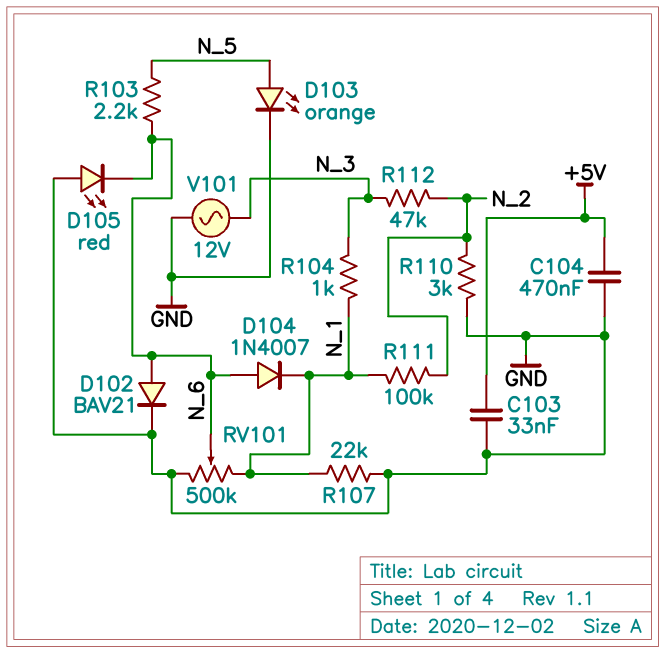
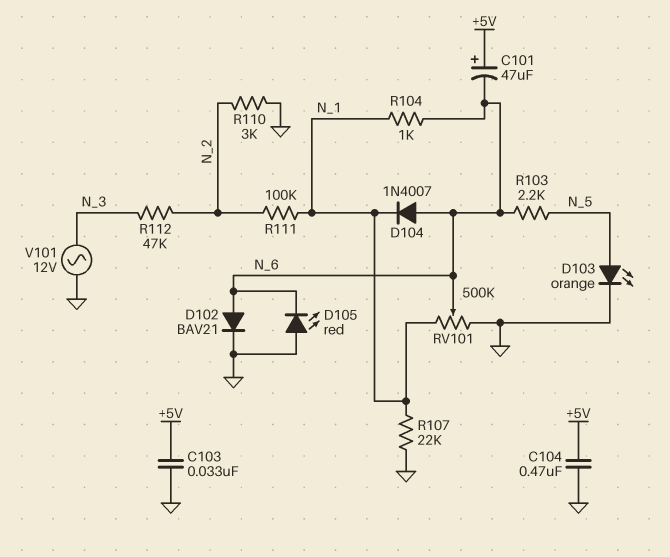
C101: none -> 47uF (plus +5V, minus N_6)
R104: 1k (N_1, N_3) -> 1k (N_1, N_6)

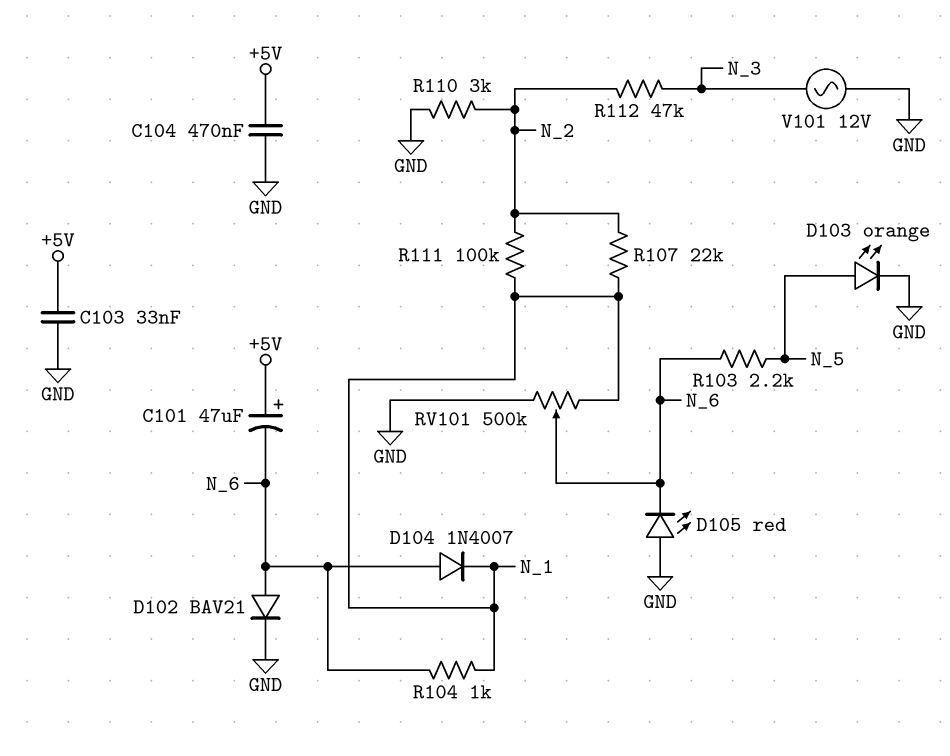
R107: 22k (GND, N_1) -> 22k (N_1, N_2)

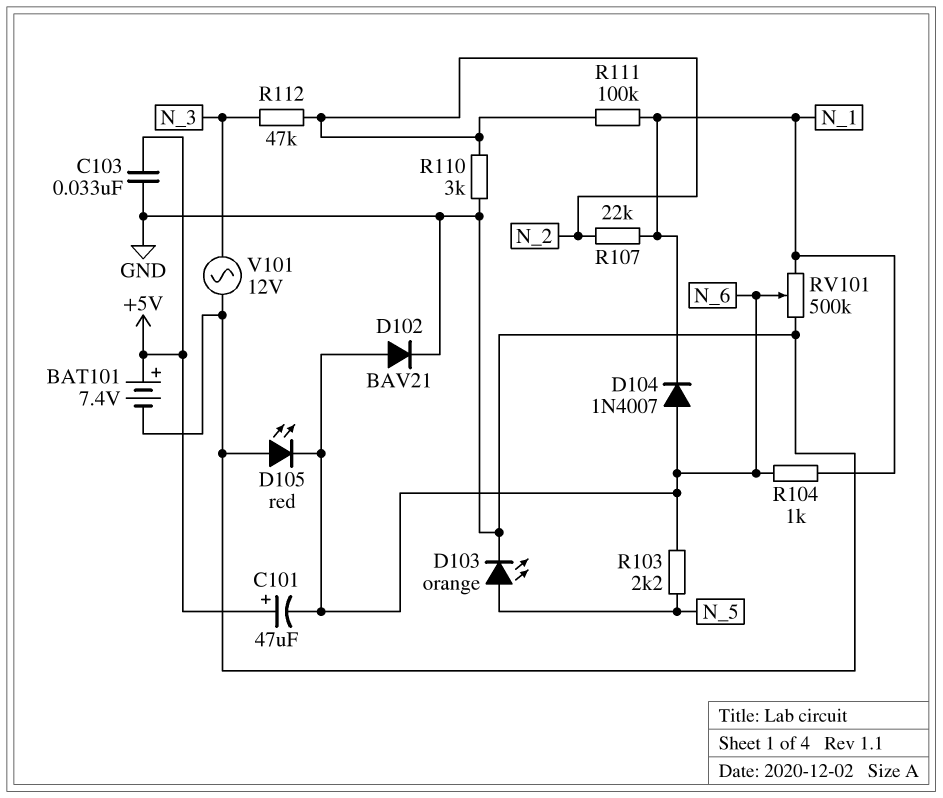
BAT101: none -> 7.4V (plus +5V, minus GND)
C104: 470nF (+5V, GND) -> none

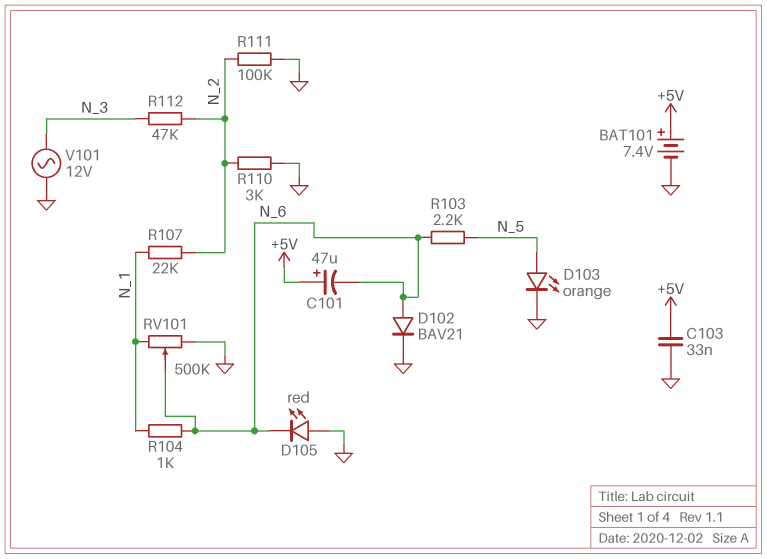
D104: diode 1N4007 (A N_6, K N_1) -> none
R111: 100k (N_1, N_2) -> 100k (GND, N_2)

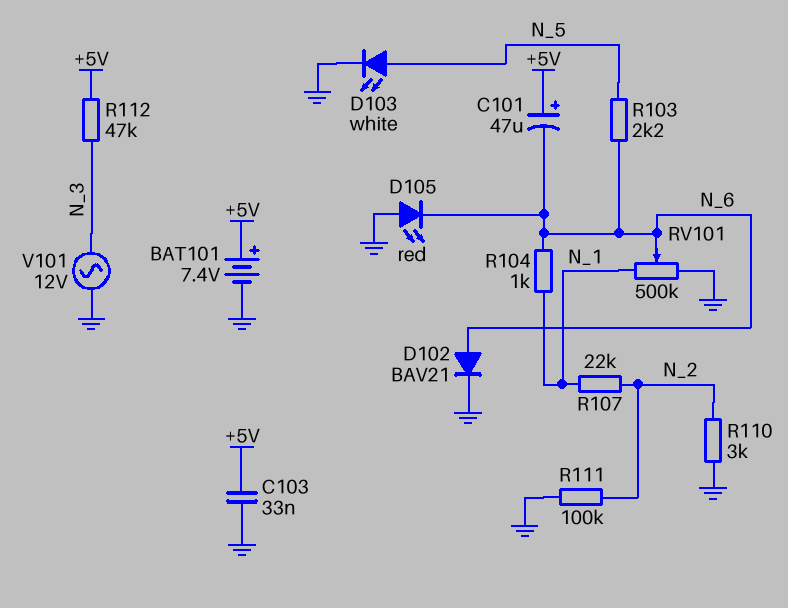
D103: LED orange (A N_5, K GND) -> LED white (A N_5, K GND)
R112: 47k (N_2, N_3) -> 47k (+5V, N_3)

